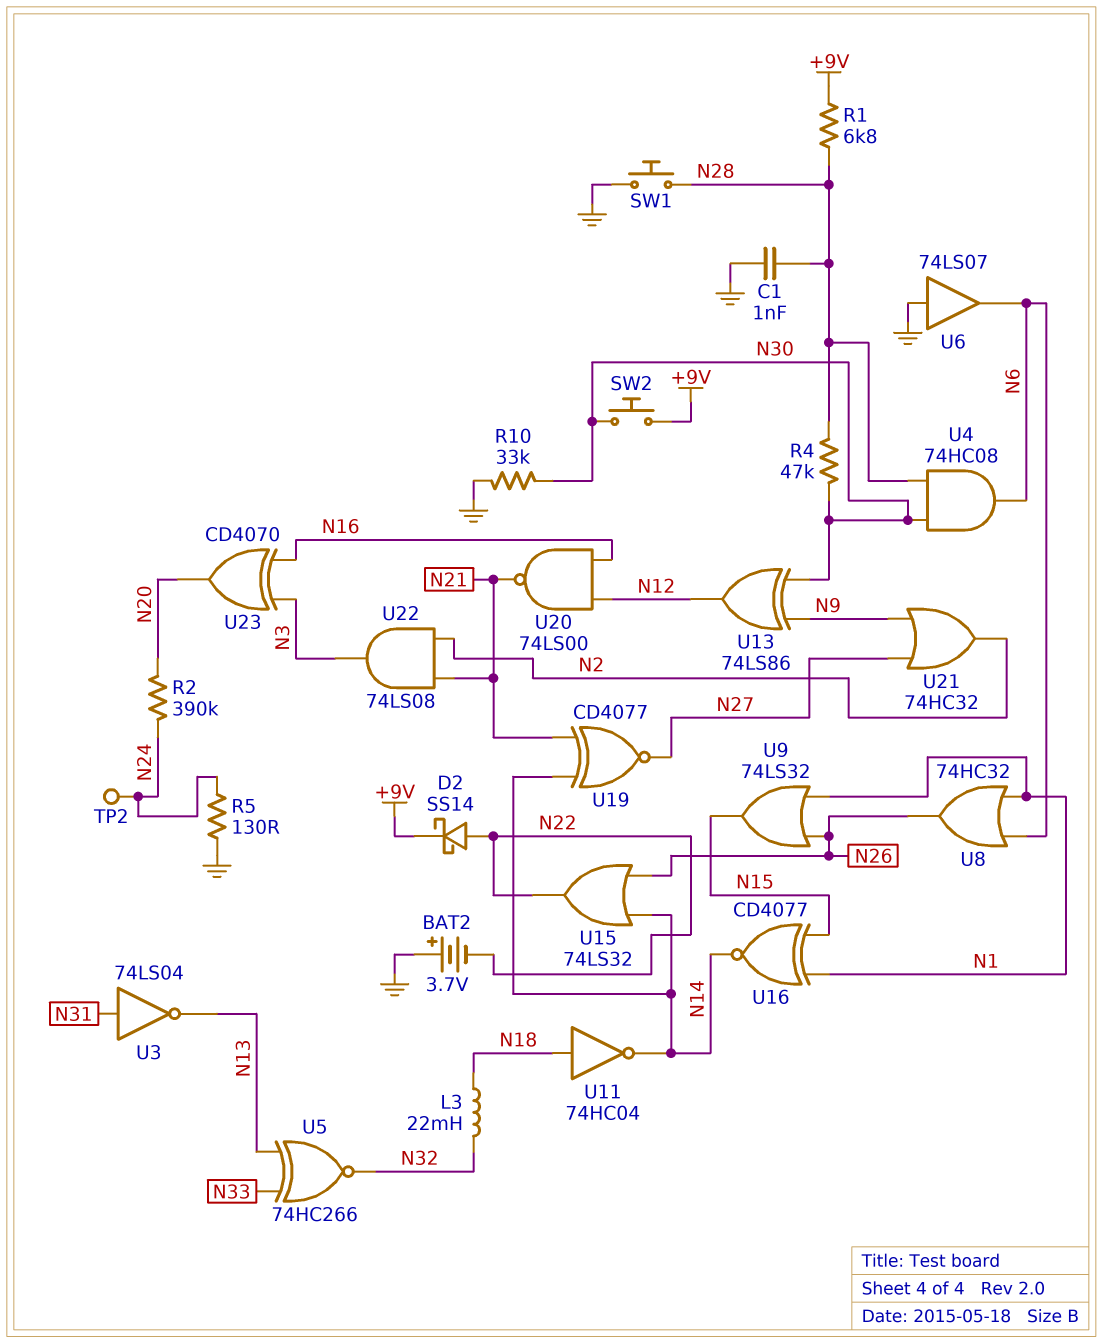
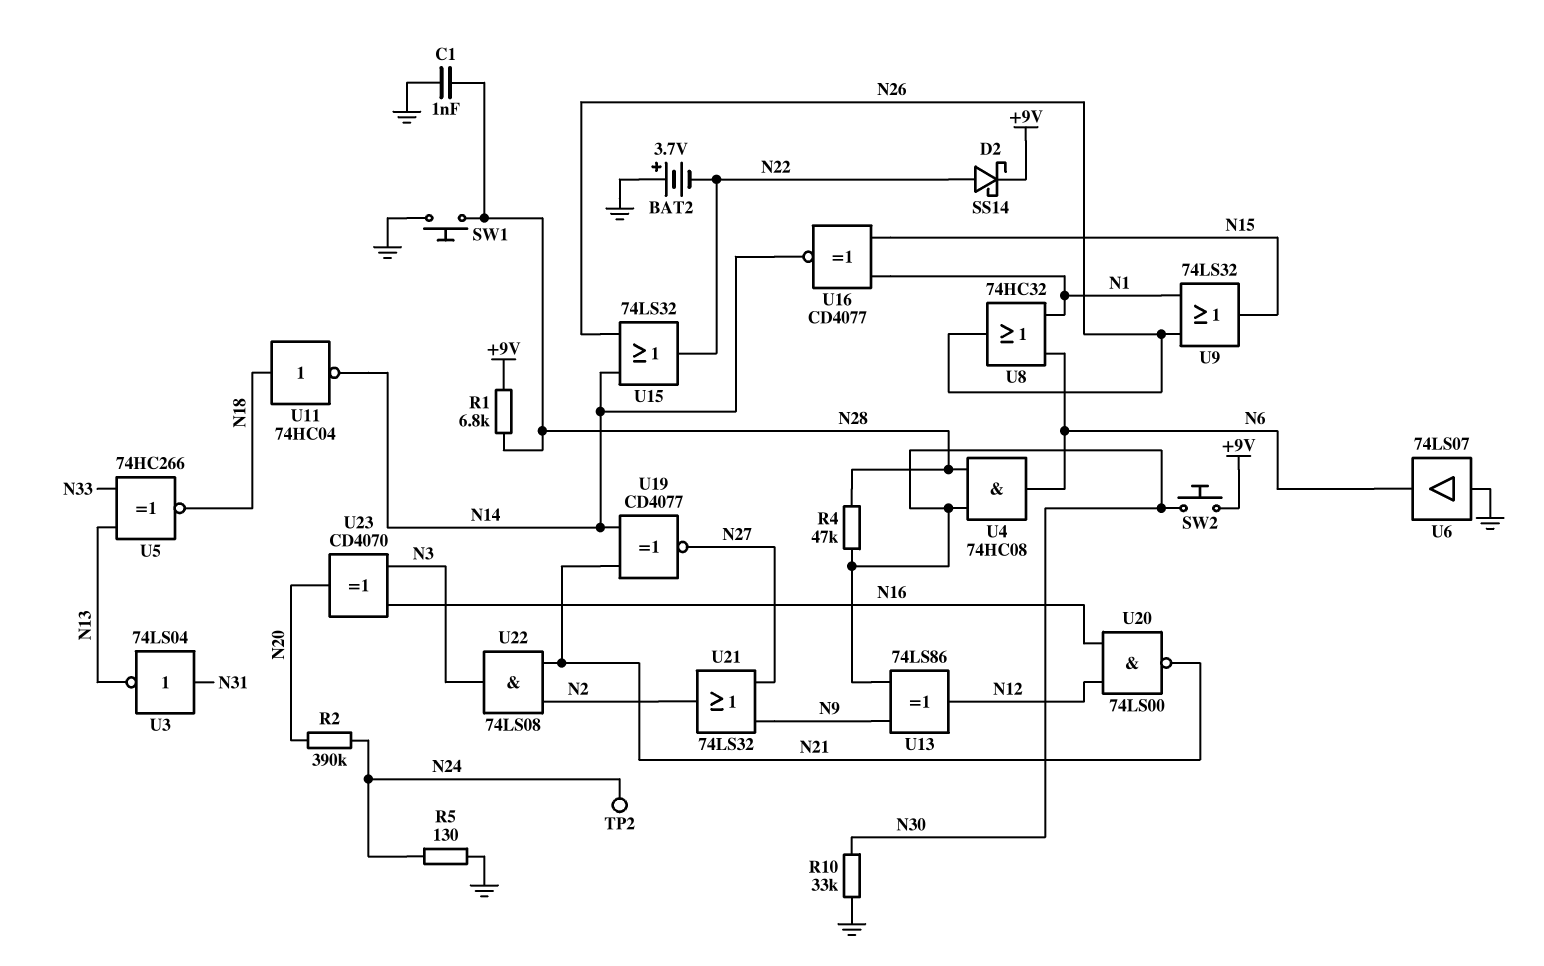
L3: 22mH (N18, N32) -> none
U5: XNOR 74HC266 (in N13, in N33, out N32) -> XNOR 74HC266 (in N13, in N33, out N18)
U21: OR 74HC32 (in N9, in N27, out N2) -> OR 74LS32 (in N9, in N27, out N2)

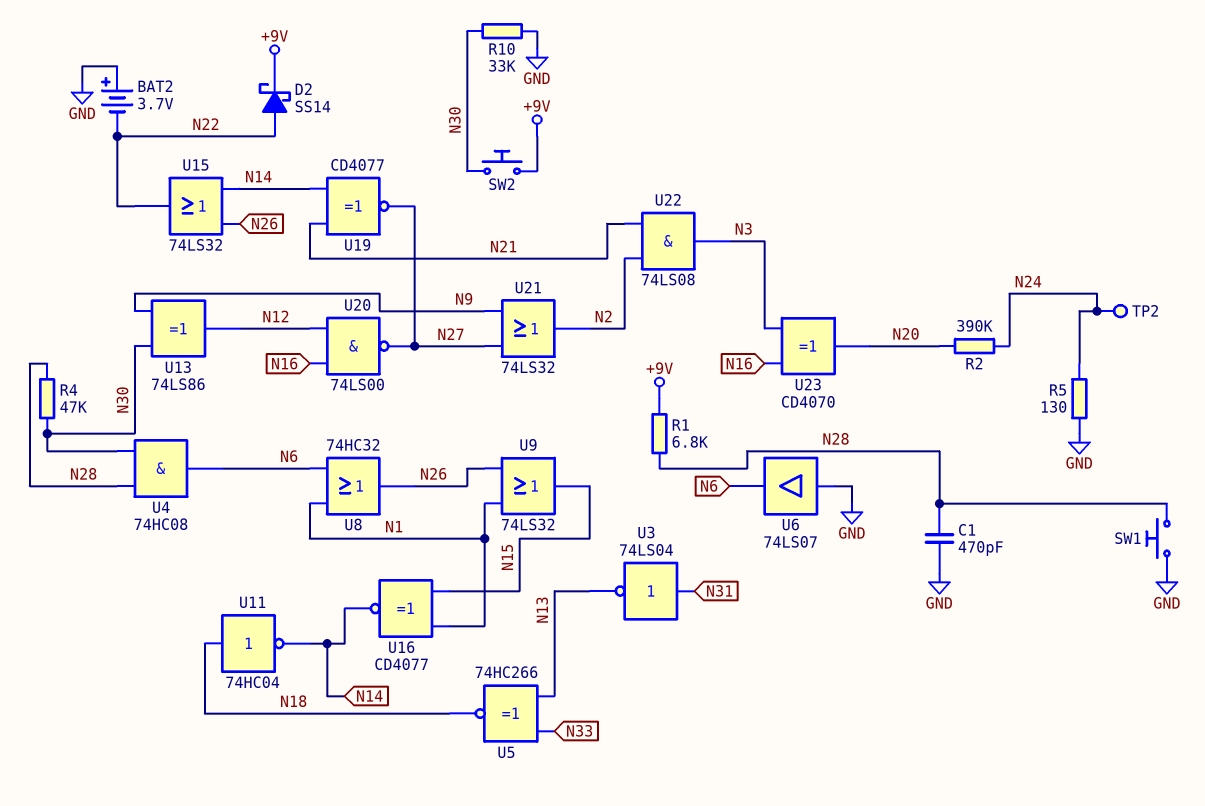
C1: 1nF (GND, N28) -> 470pF (GND, N28)
U20: NAND 74LS00 (in N12, in N16, out N21) -> NAND 74LS00 (in N12, in N16, out N27)

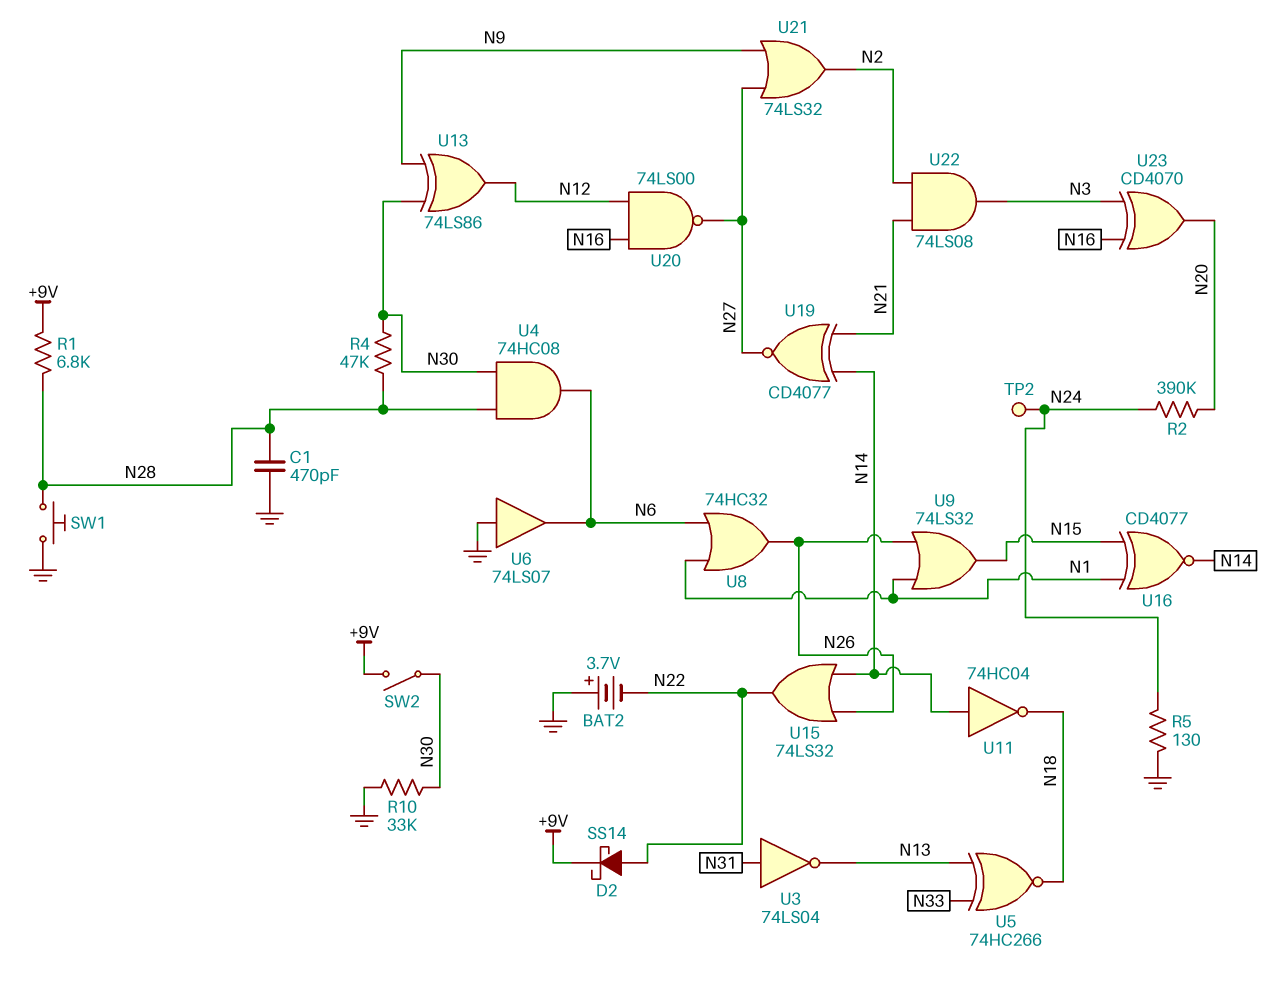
SW2: button (+9V, N30) -> switch (+9V, N30)
U11: NOT 74HC04 (in N18, out N14) -> NOT 74HC04 (in N14, out N18)

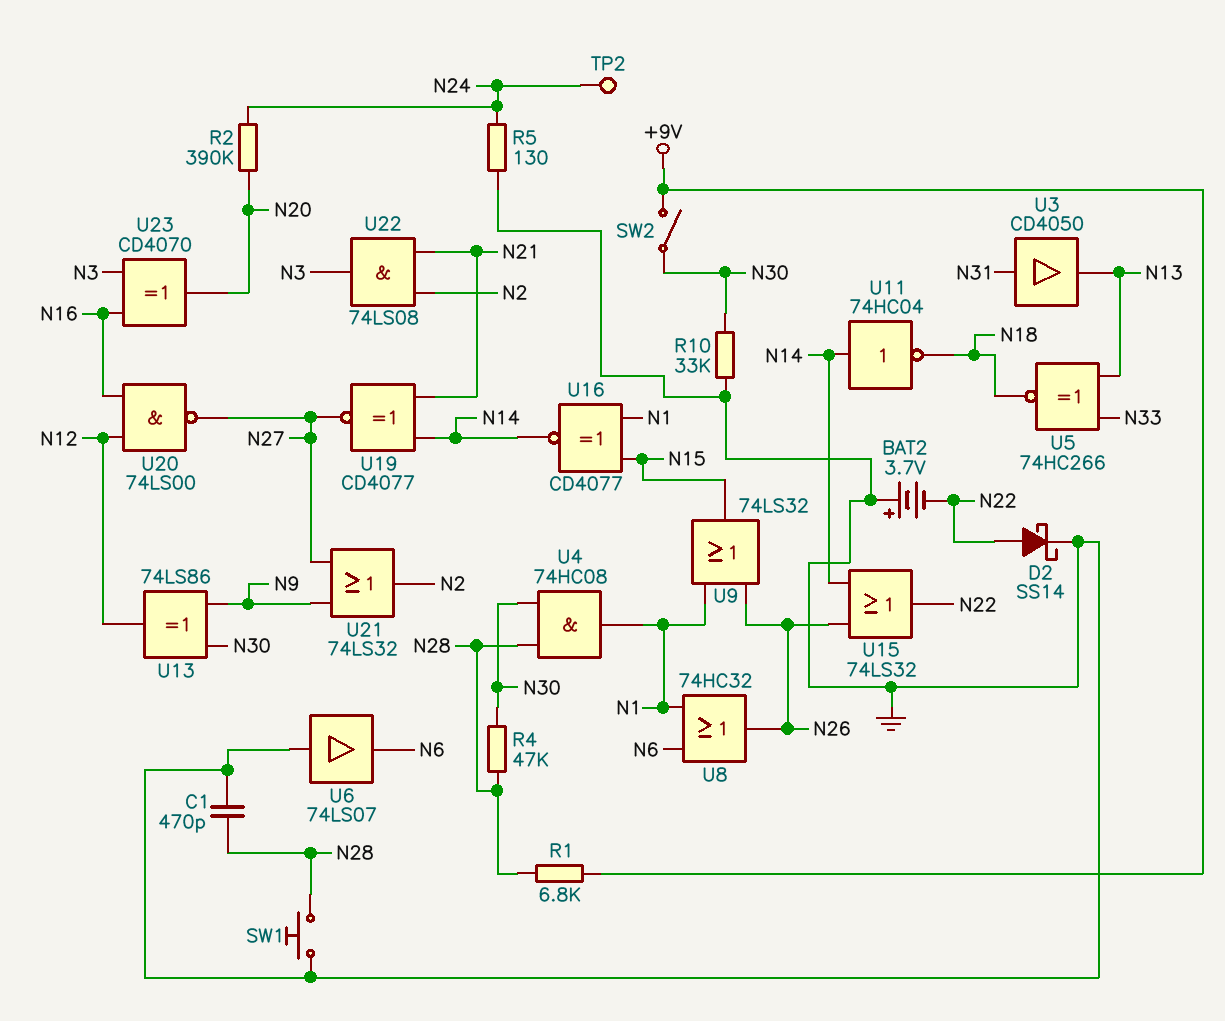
D2: schottky SS14 (A N22, K +9V) -> schottky SS14 (A N22, K GND)
U3: NOT 74LS04 (in N31, out N13) -> buffer CD4050 (in N31, out N13)
U4: AND 74HC08 (in N28, in N30, out N6) -> AND 74HC08 (in N28, in N30, out N1)

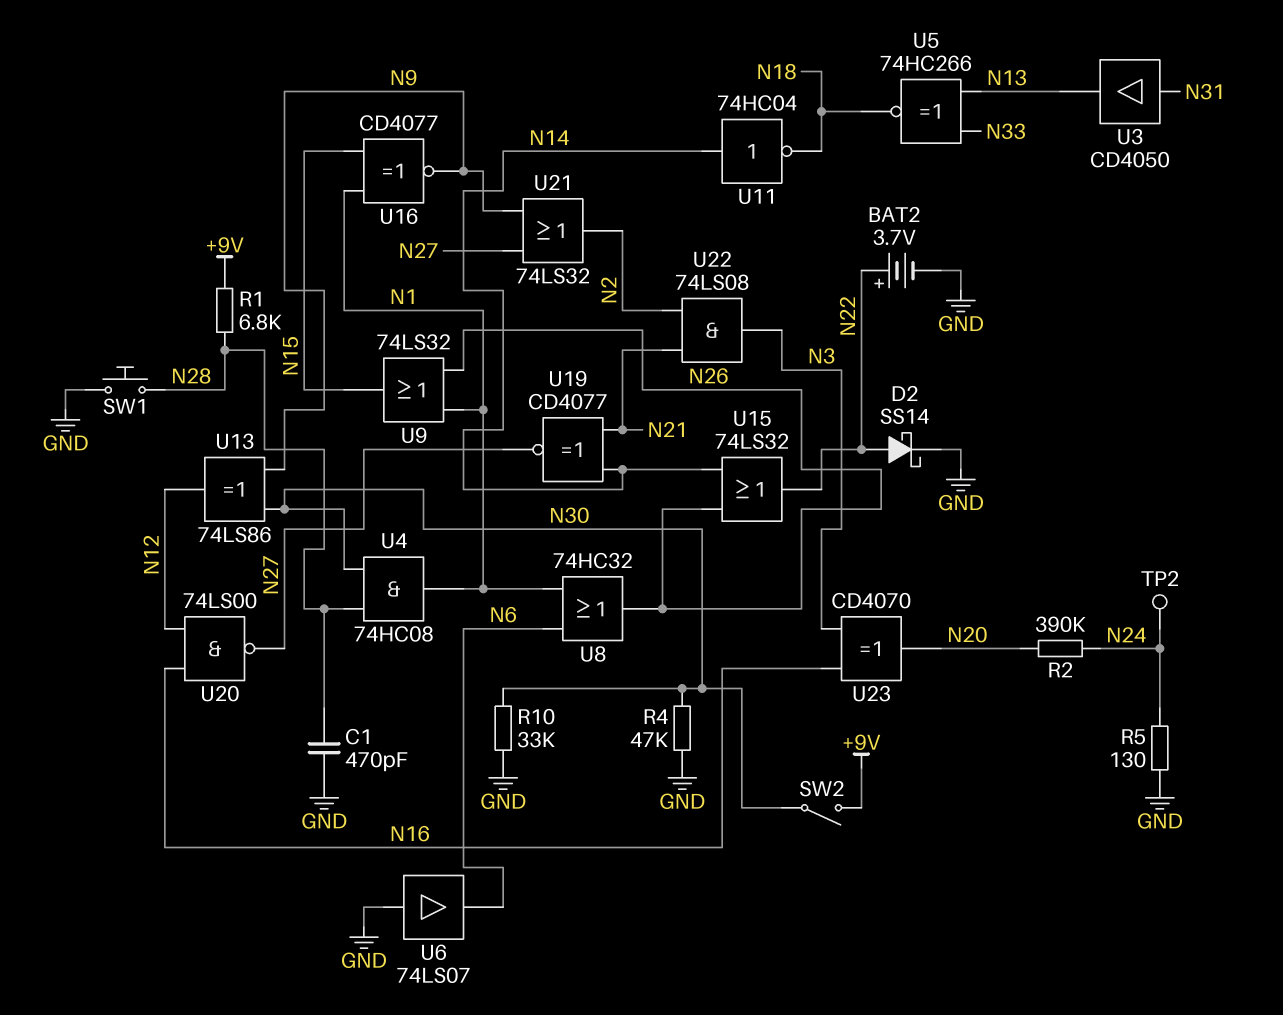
BAT2: 3.7V (plus GND, minus N22) -> 3.7V (plus N22, minus GND)
R4: 47k (N28, N30) -> 47k (GND, N30)
U16: XNOR CD4077 (in N1, in N15, out N14) -> XNOR CD4077 (in N1, in N15, out N9)

